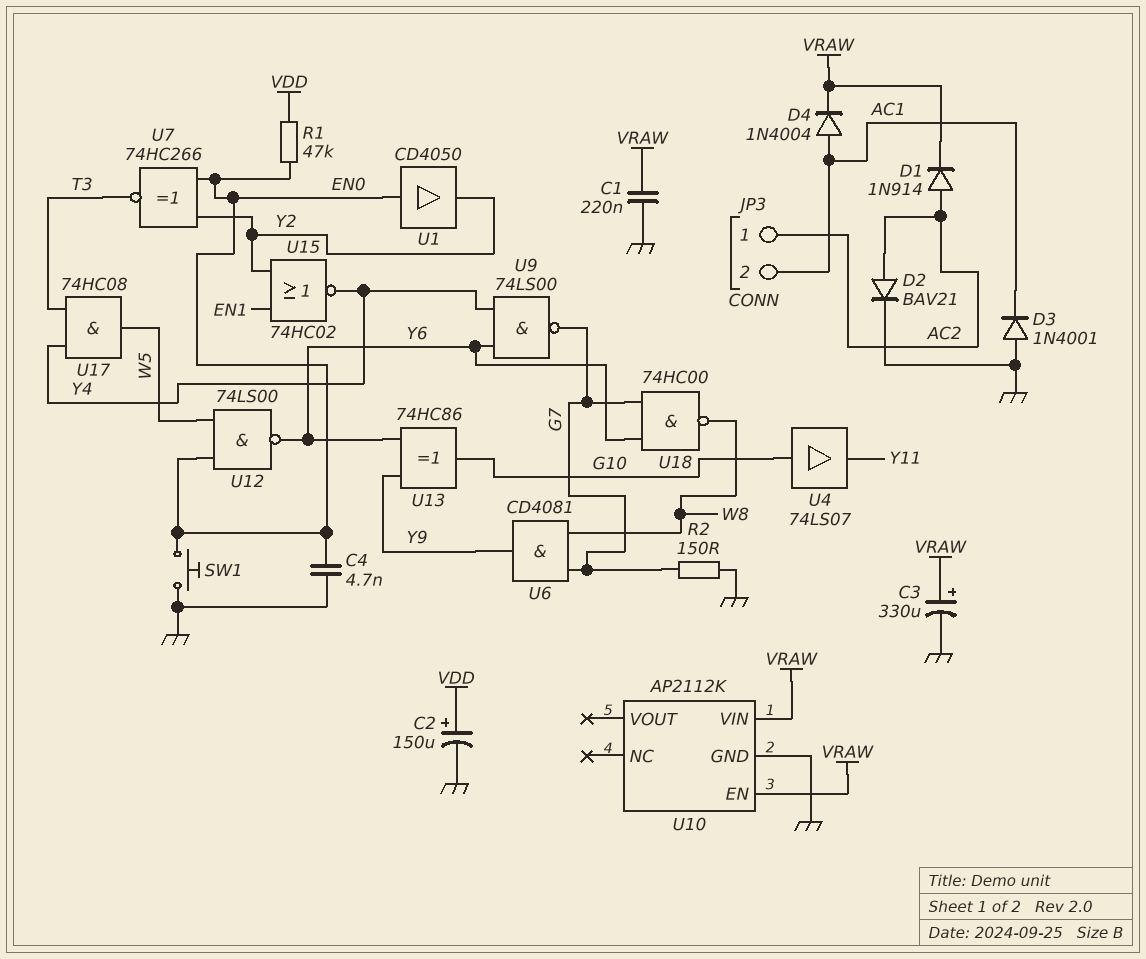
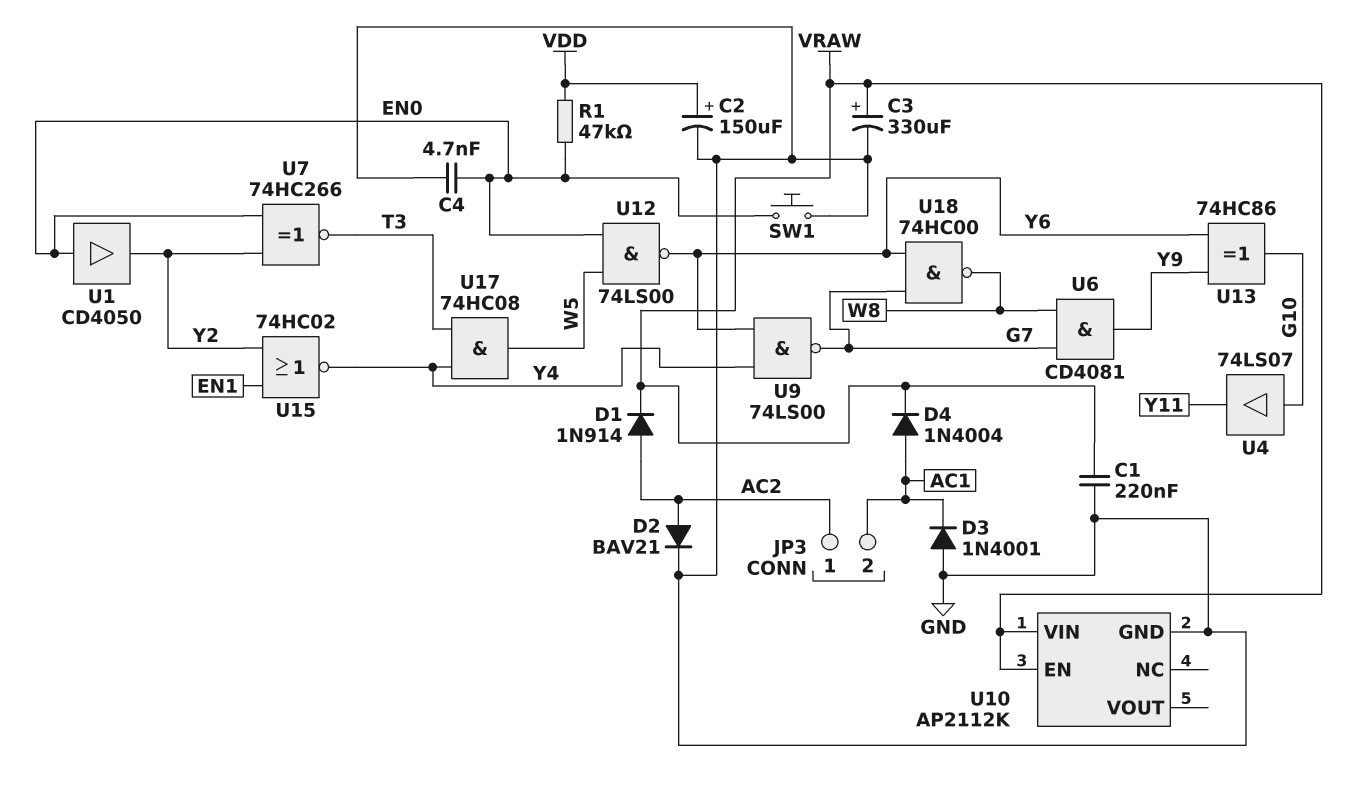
R2: 150 (G7, GND) -> none

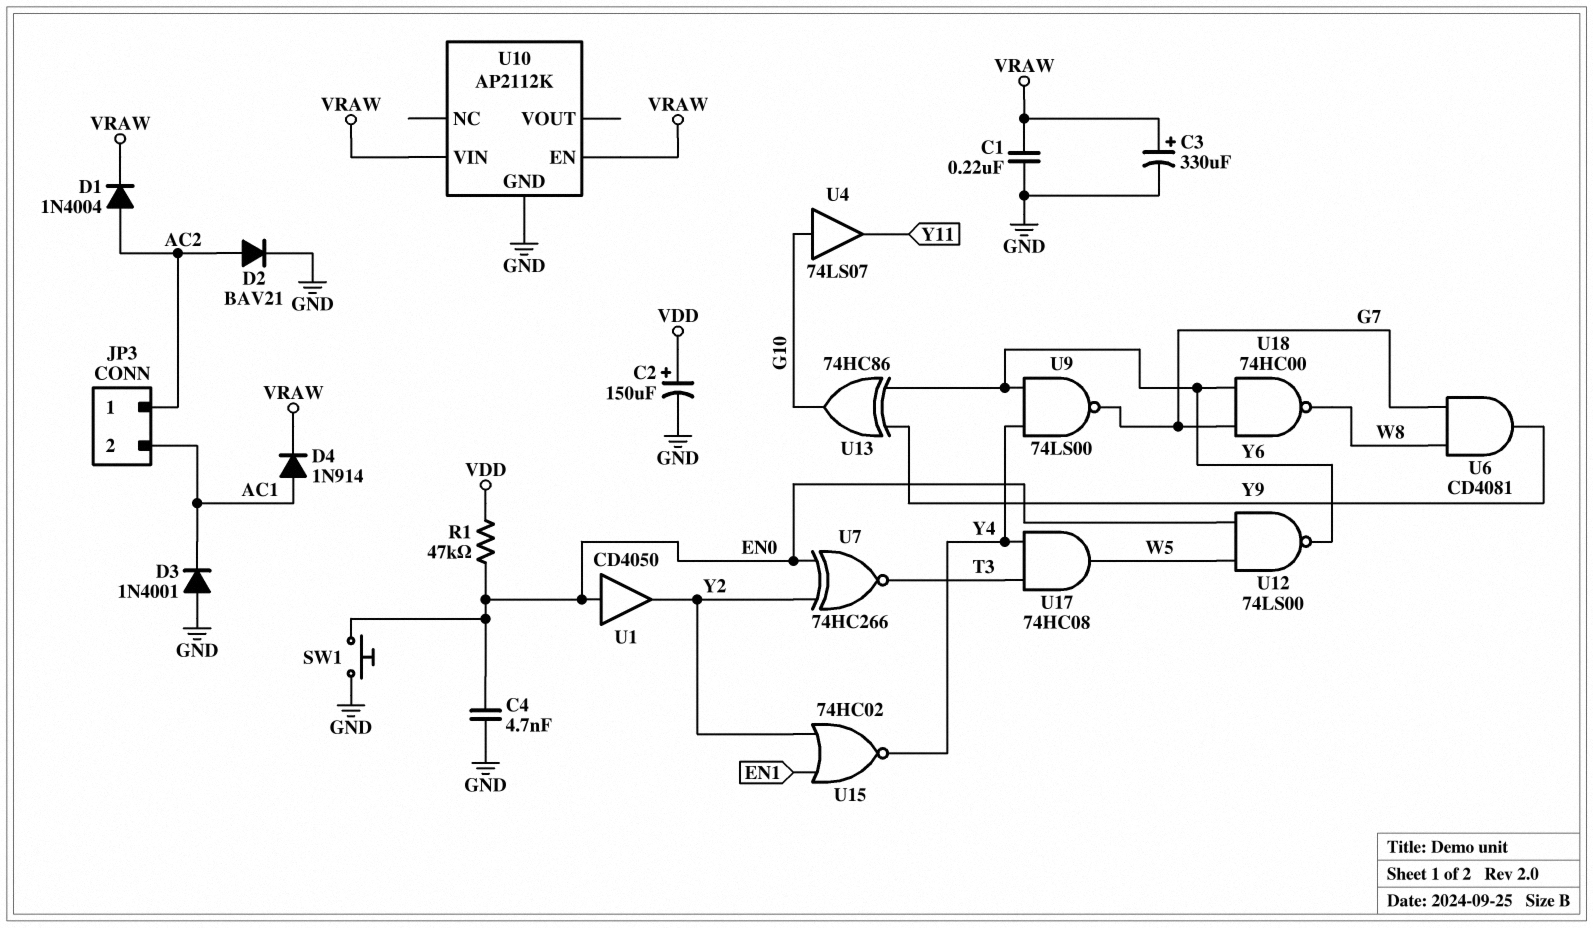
D1: diode 1N914 (A AC2, K VRAW) -> diode 1N4004 (A AC2, K VRAW)
D4: diode 1N4004 (A AC1, K VRAW) -> diode 1N914 (A AC1, K VRAW)

